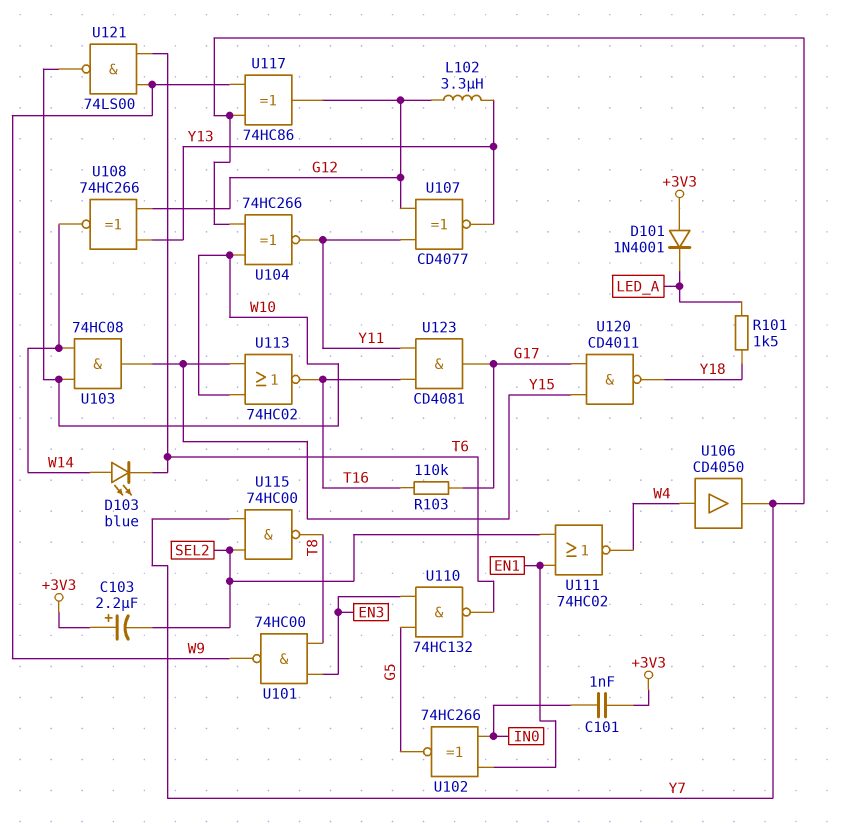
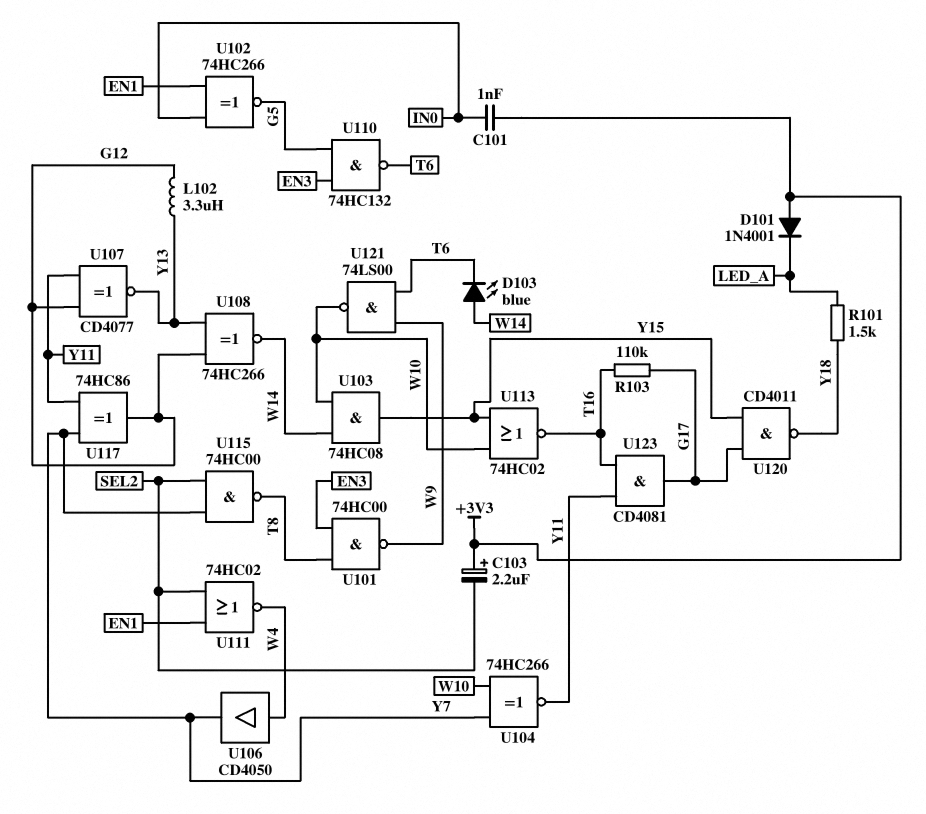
U117: XOR 74HC86 (in W9, in Y7, out G12) -> XOR 74HC86 (in Y7, in Y11, out G12)

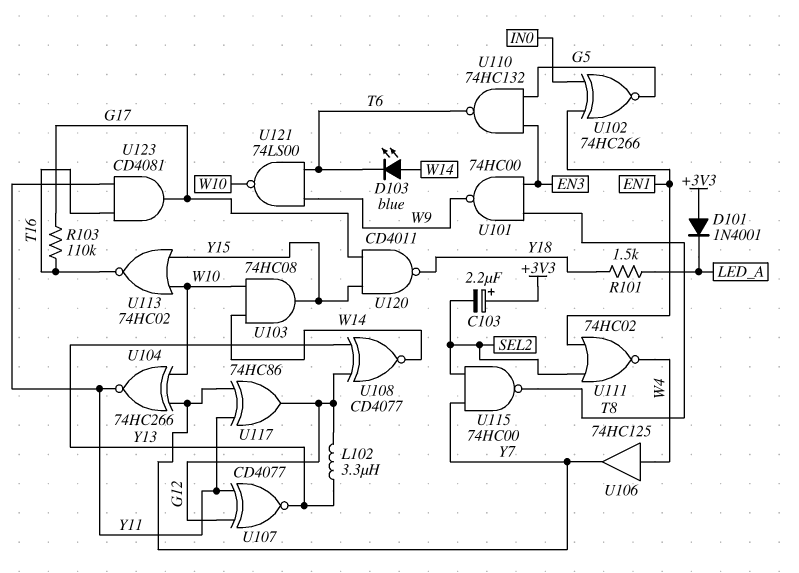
C101: 1nF (+3V3, IN0) -> none
U106: buffer CD4050 (in W4, out Y7) -> buffer 74HC125 (in W4, out Y7)
U108: XNOR 74HC266 (in G12, in Y13, out W14) -> XNOR CD4077 (in G12, in Y13, out W14)

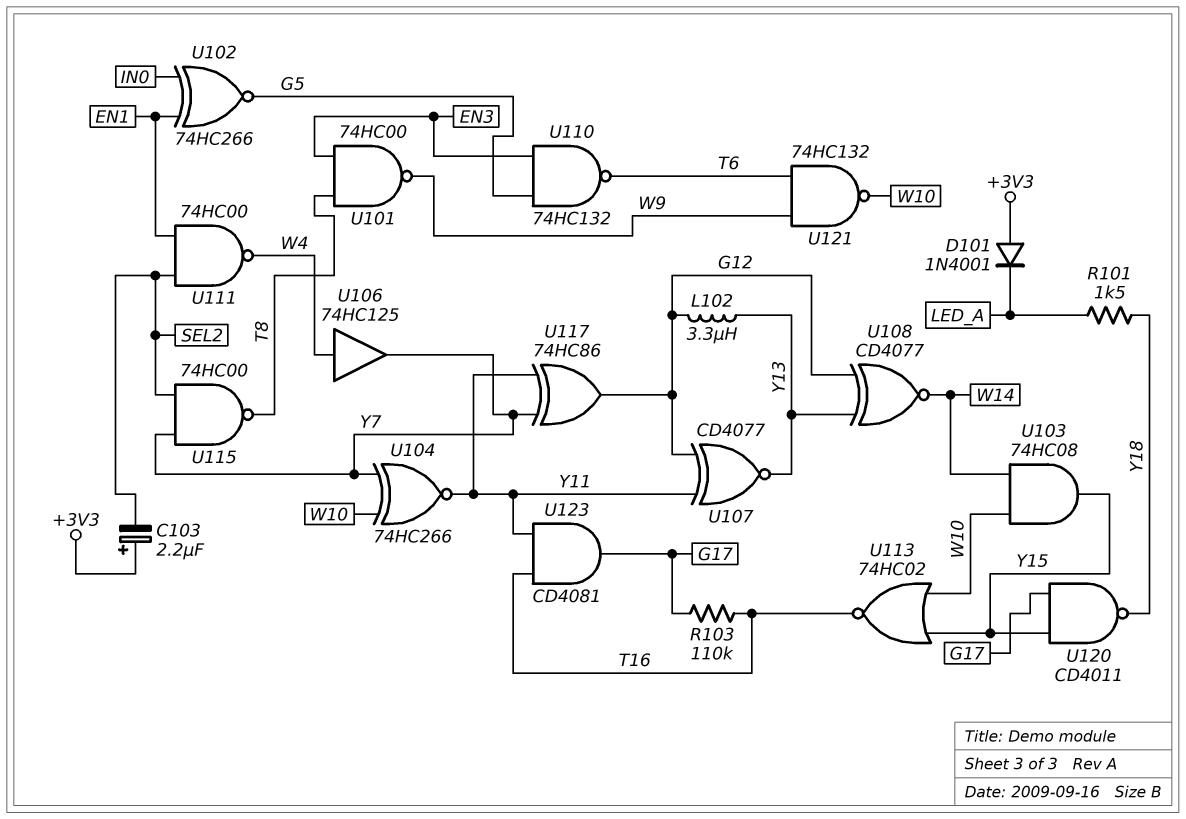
D103: LED blue (A W14, K T6) -> none
U111: NOR 74HC02 (in EN1, in SEL2, out W4) -> NAND 74HC00 (in EN1, in SEL2, out W4)
U121: NAND 74LS00 (in T6, in W9, out W10) -> NAND 74HC132 (in T6, in W9, out W10)

